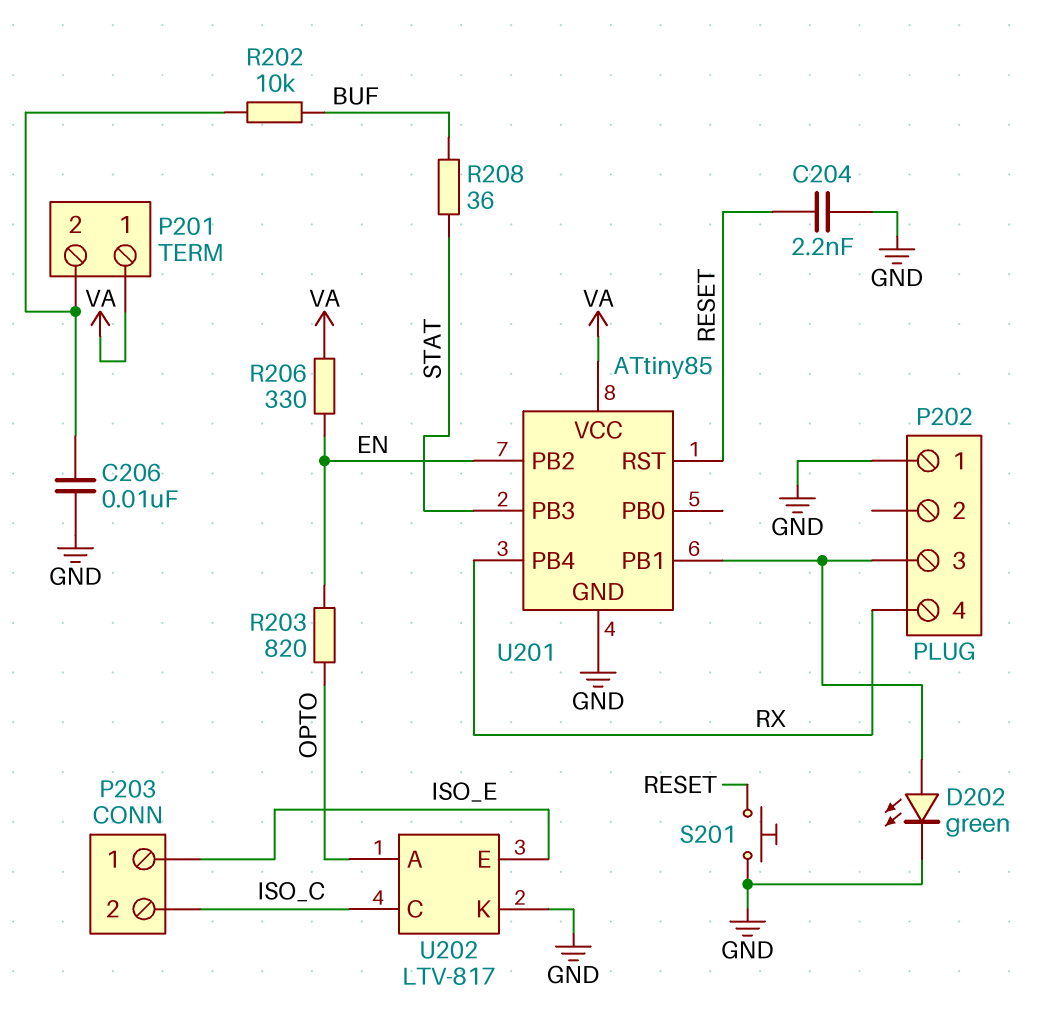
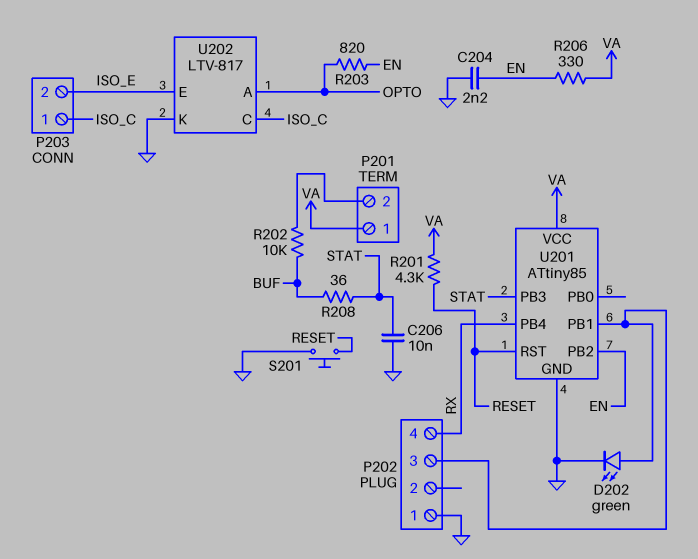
C204: 2.2nF (GND, RESET) -> 2.2nF (EN, GND)
C206: 10nF (GND, P201/2) -> 10nF (GND, STAT)
P203 pin 1: ISO_E -> ISO_C
P203 pin 2: ISO_C -> ISO_E
R201: none -> 4.3k (RESET, VA)

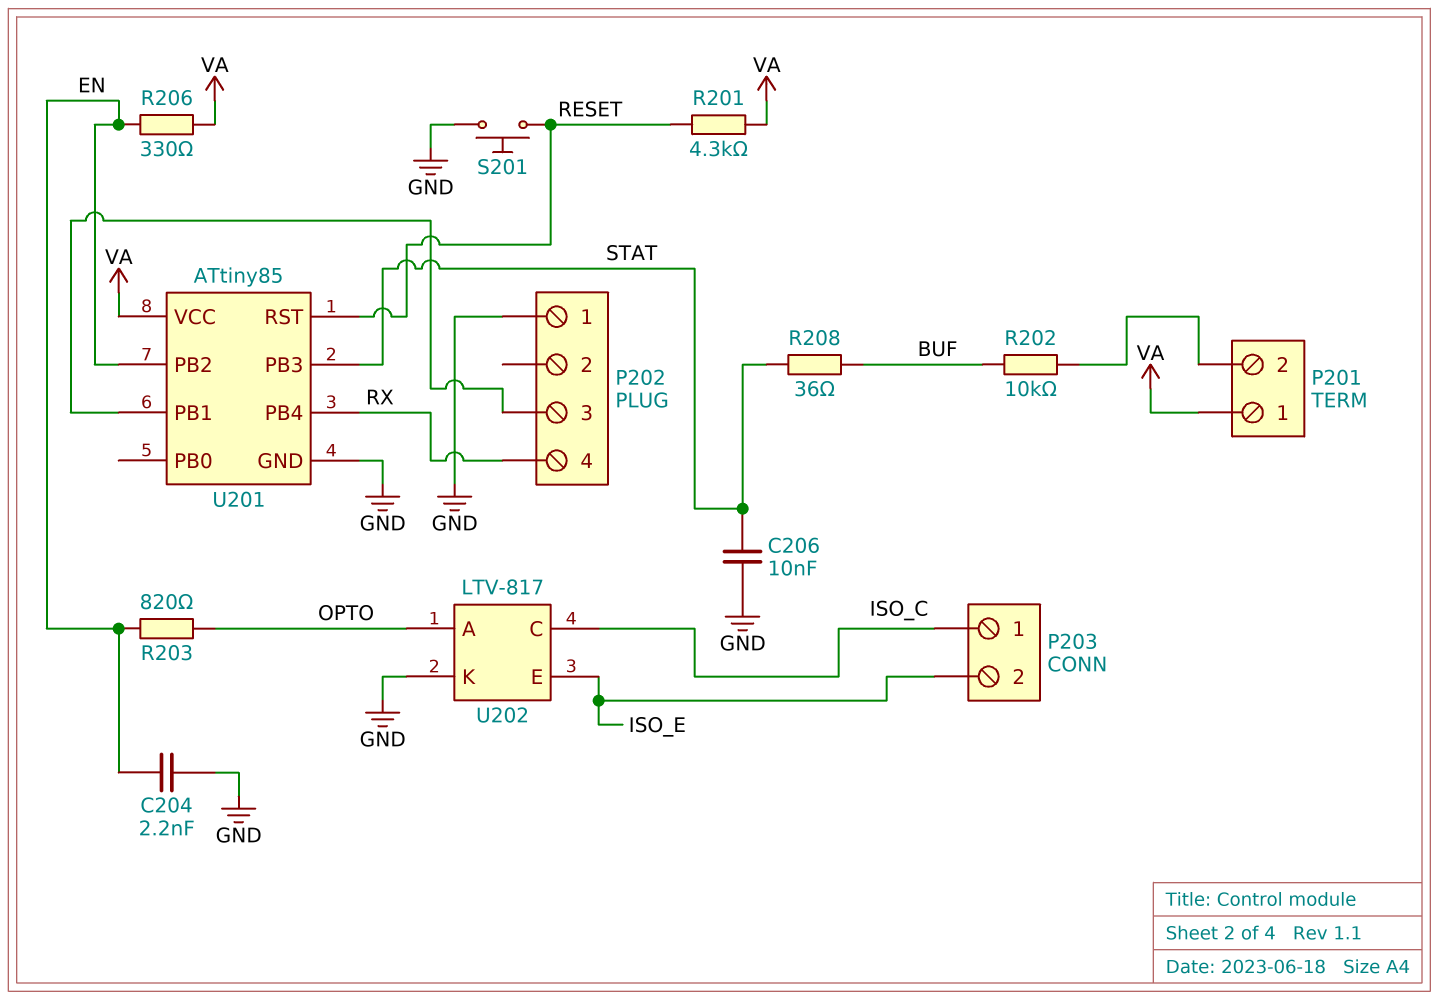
D202: LED green (A P202/3, K GND) -> none

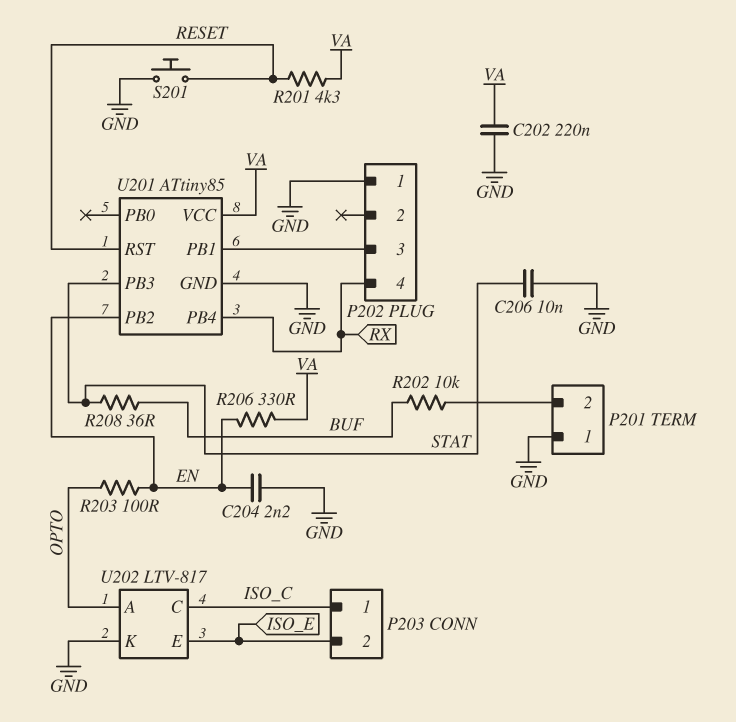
C202: none -> 220nF (GND, VA)
P201 pin 1: VA -> GND
R203: 820 (EN, OPTO) -> 100 (EN, OPTO)

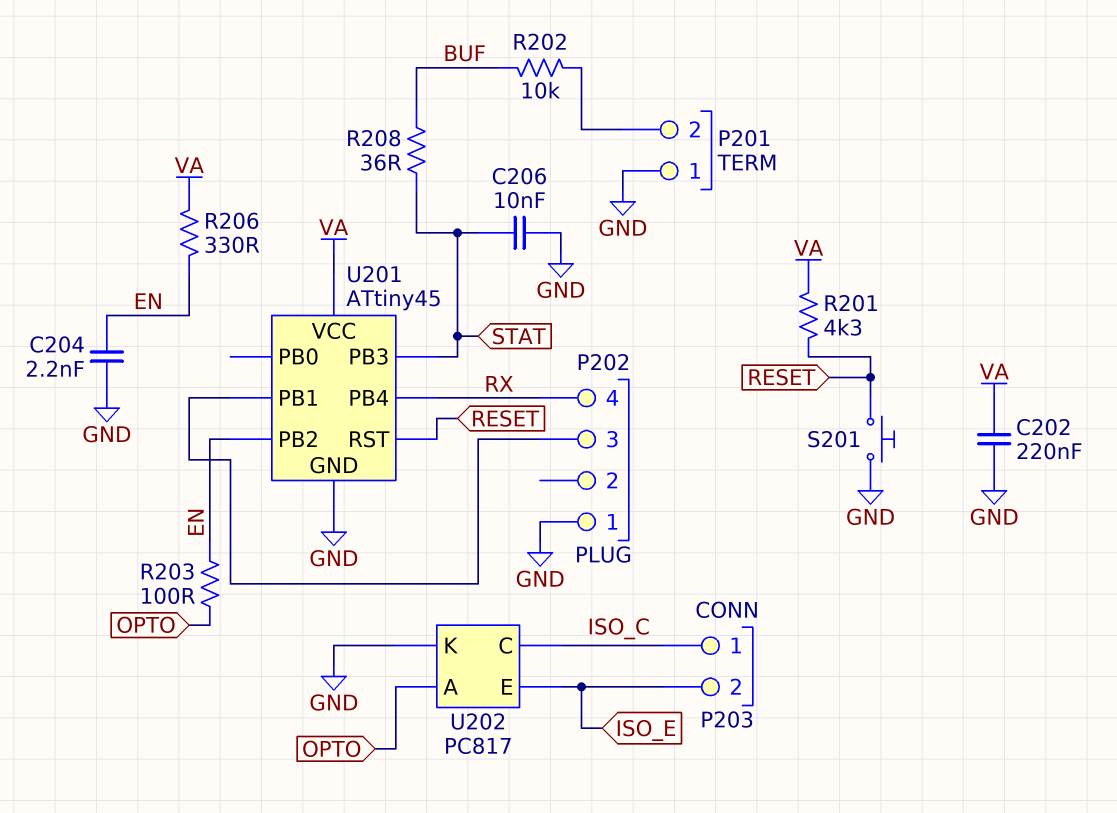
U201: ATtiny85 -> ATtiny45
U202: LTV-817 -> PC817

